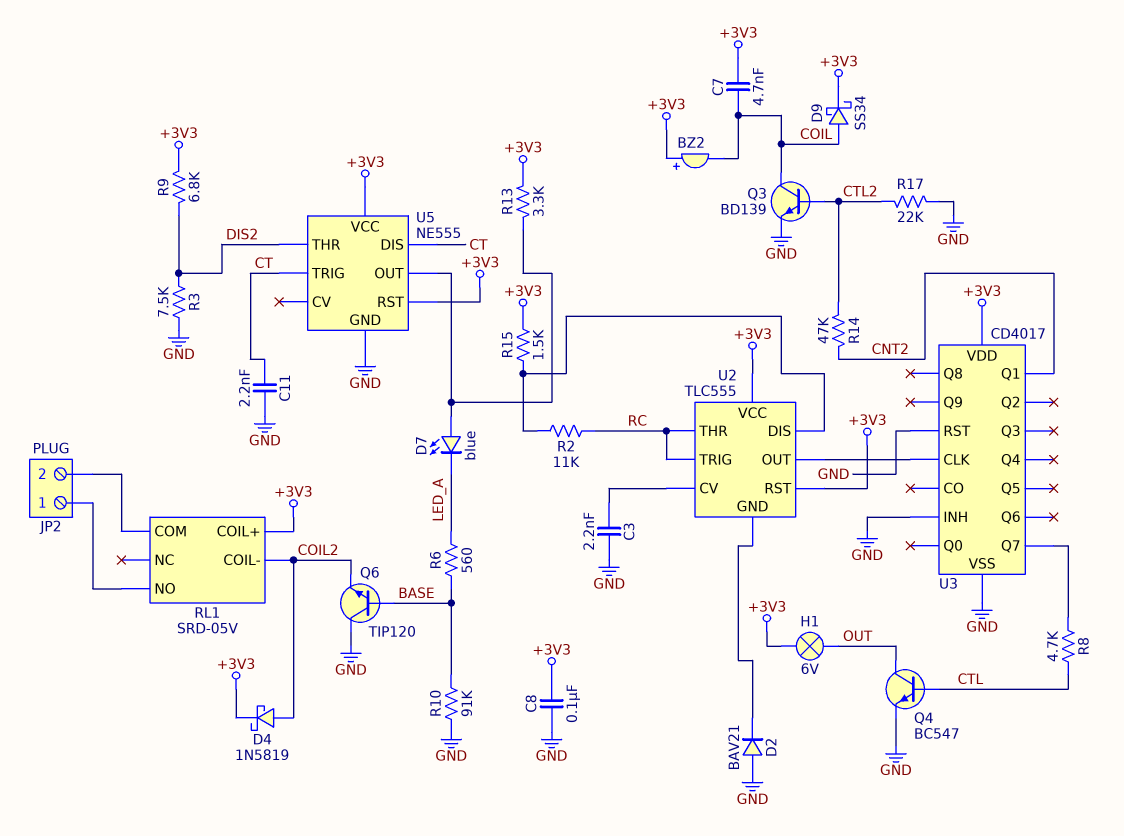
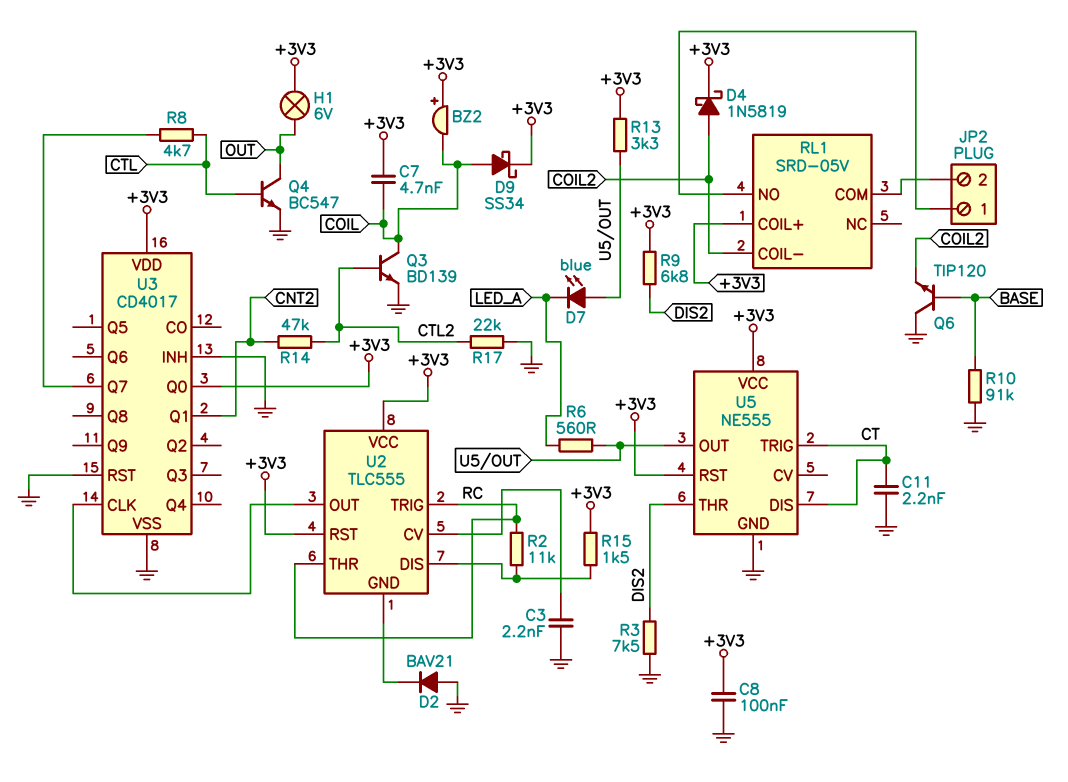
R6: 560 (BASE, LED_A) -> 560 (LED_A, U5/OUT)
U3 pin Q0: none -> +3V3

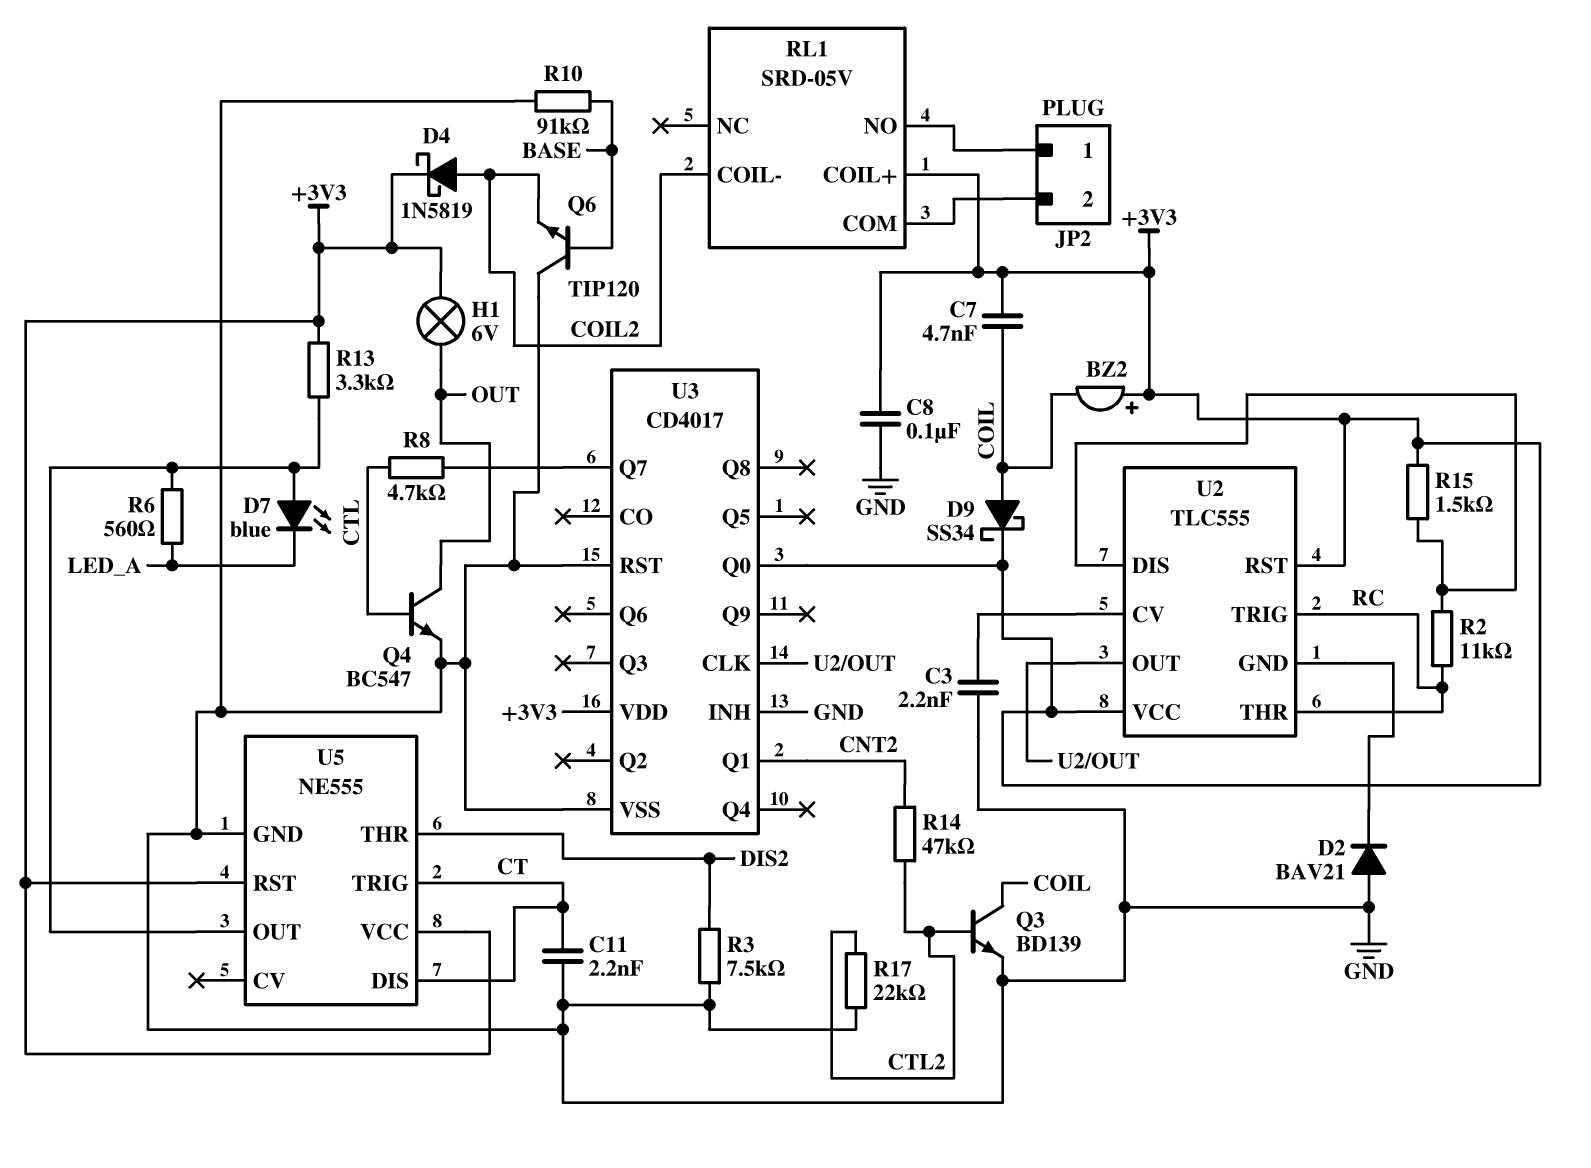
R9: 6.8k (+3V3, DIS2) -> none

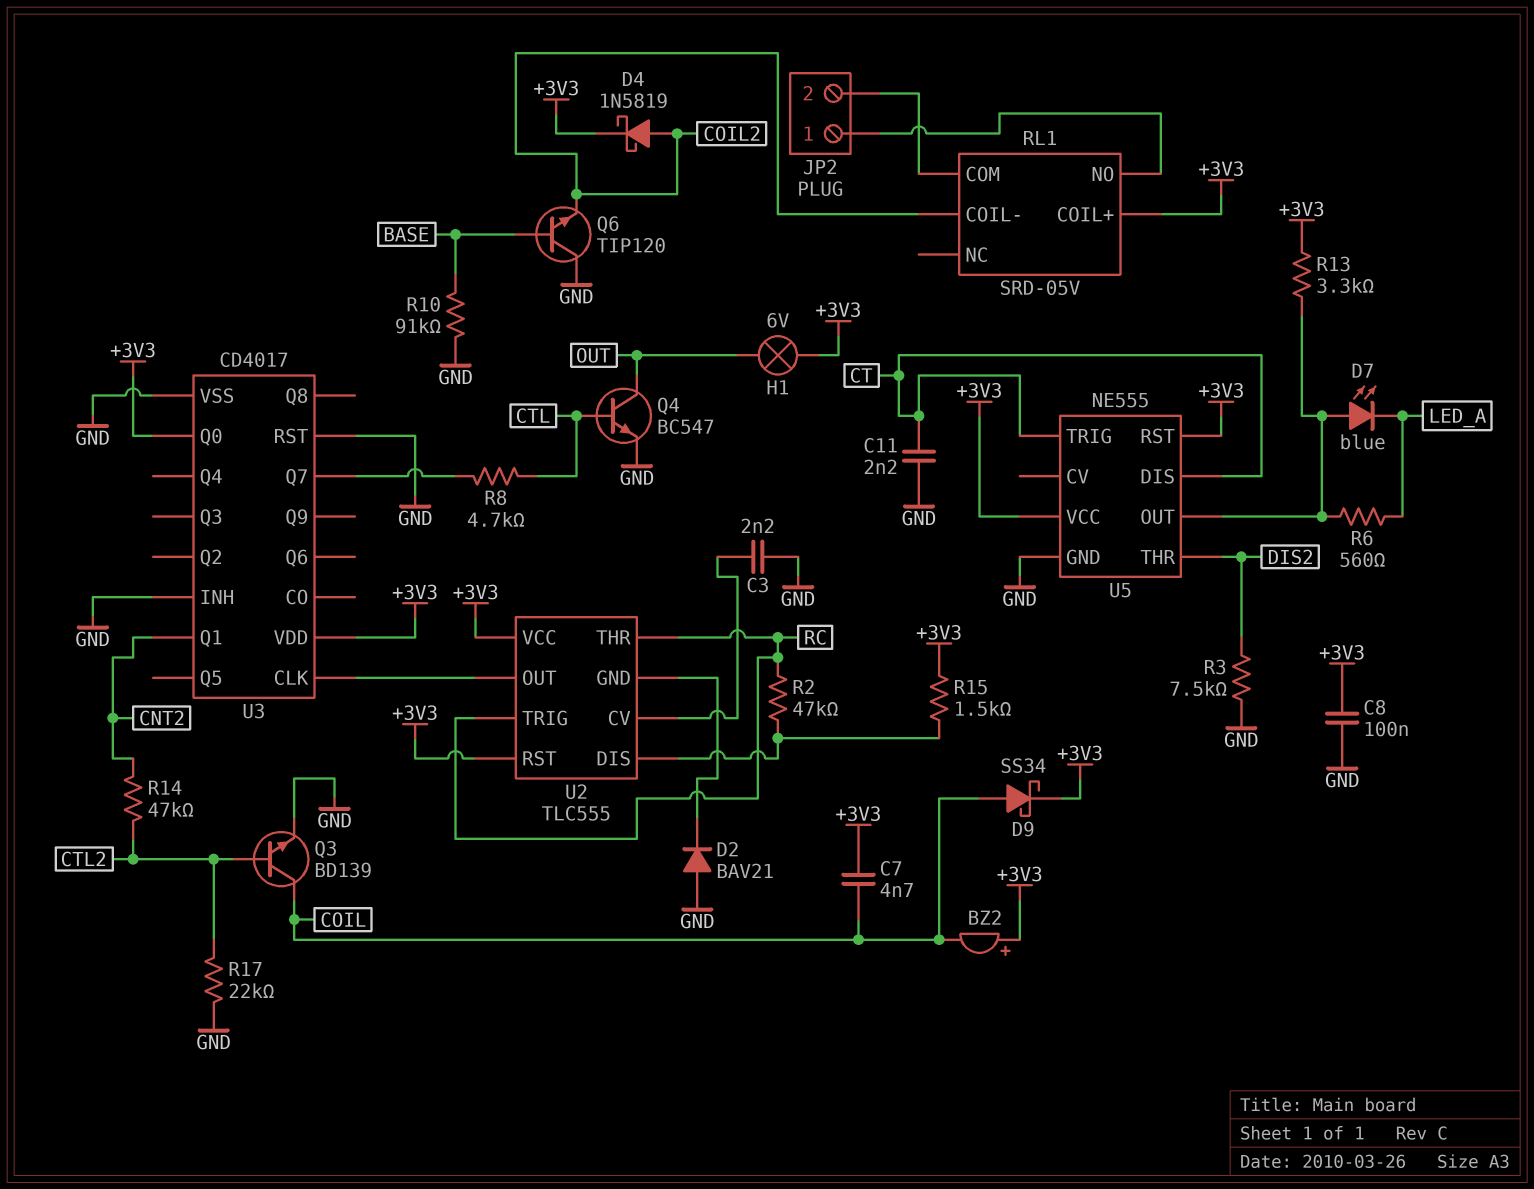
R2: 11k (RC, U2/DIS) -> 47k (RC, U2/DIS)

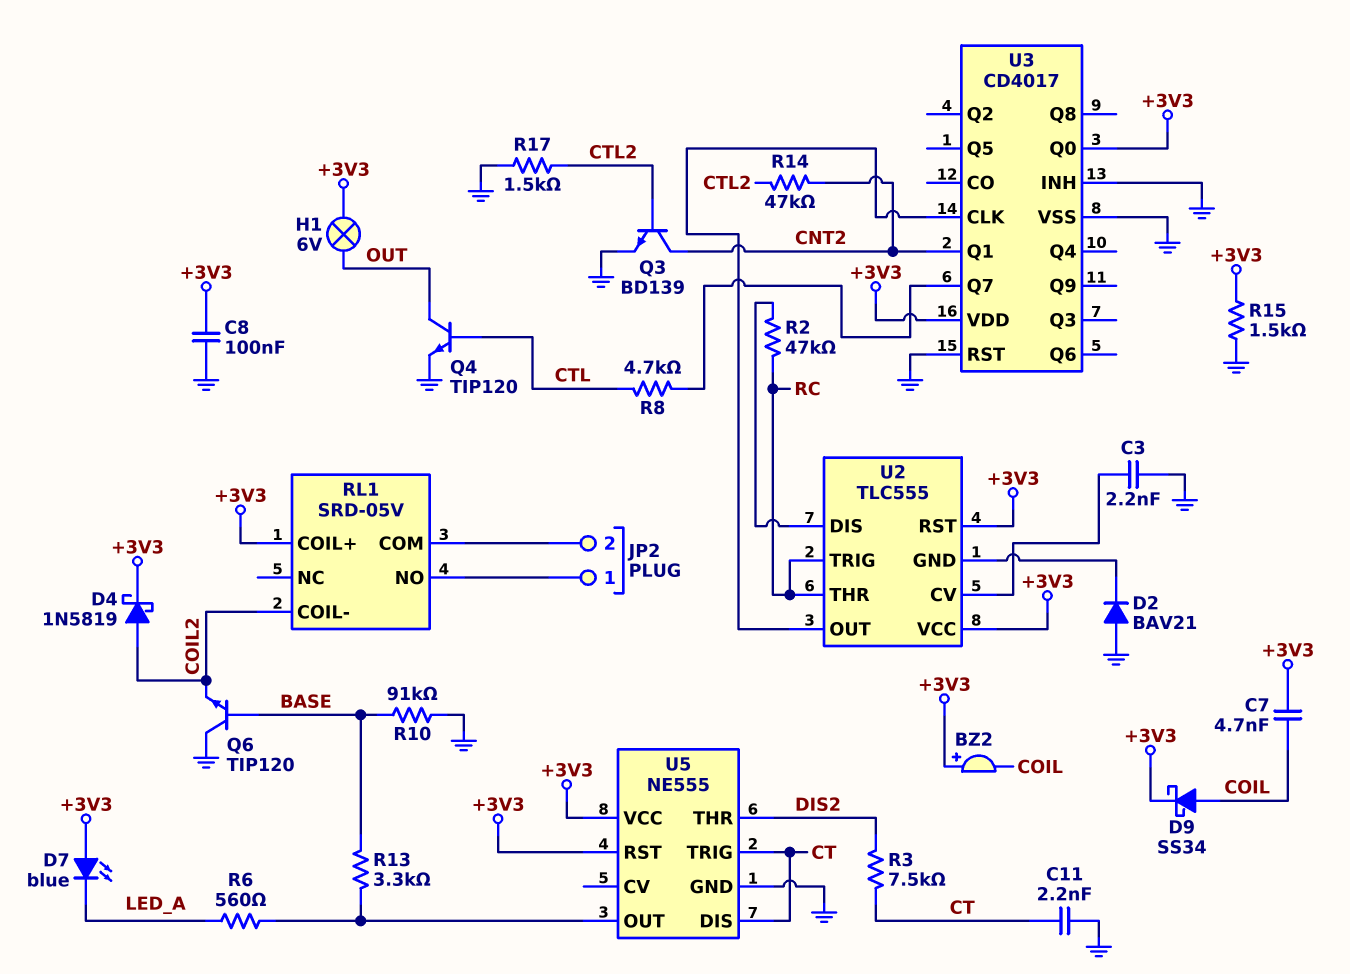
D7: LED blue (A U5/OUT, K LED_A) -> LED blue (A +3V3, K LED_A)
Q3: NPN BD139 (B CTL2, C COIL, E GND) -> NPN BD139 (B CTL2, C CNT2, E GND)
Q4: NPN BC547 (B CTL, C OUT, E GND) -> NPN TIP120 (B CTL, C OUT, E GND)
R3: 7.5k (DIS2, GND) -> 7.5k (CT, DIS2)
R13: 3.3k (+3V3, U5/OUT) -> 3.3k (BASE, U5/OUT)
R15: 1.5k (+3V3, U2/DIS) -> 1.5k (+3V3, GND)
R17: 22k (CTL2, GND) -> 1.5k (CTL2, GND)

